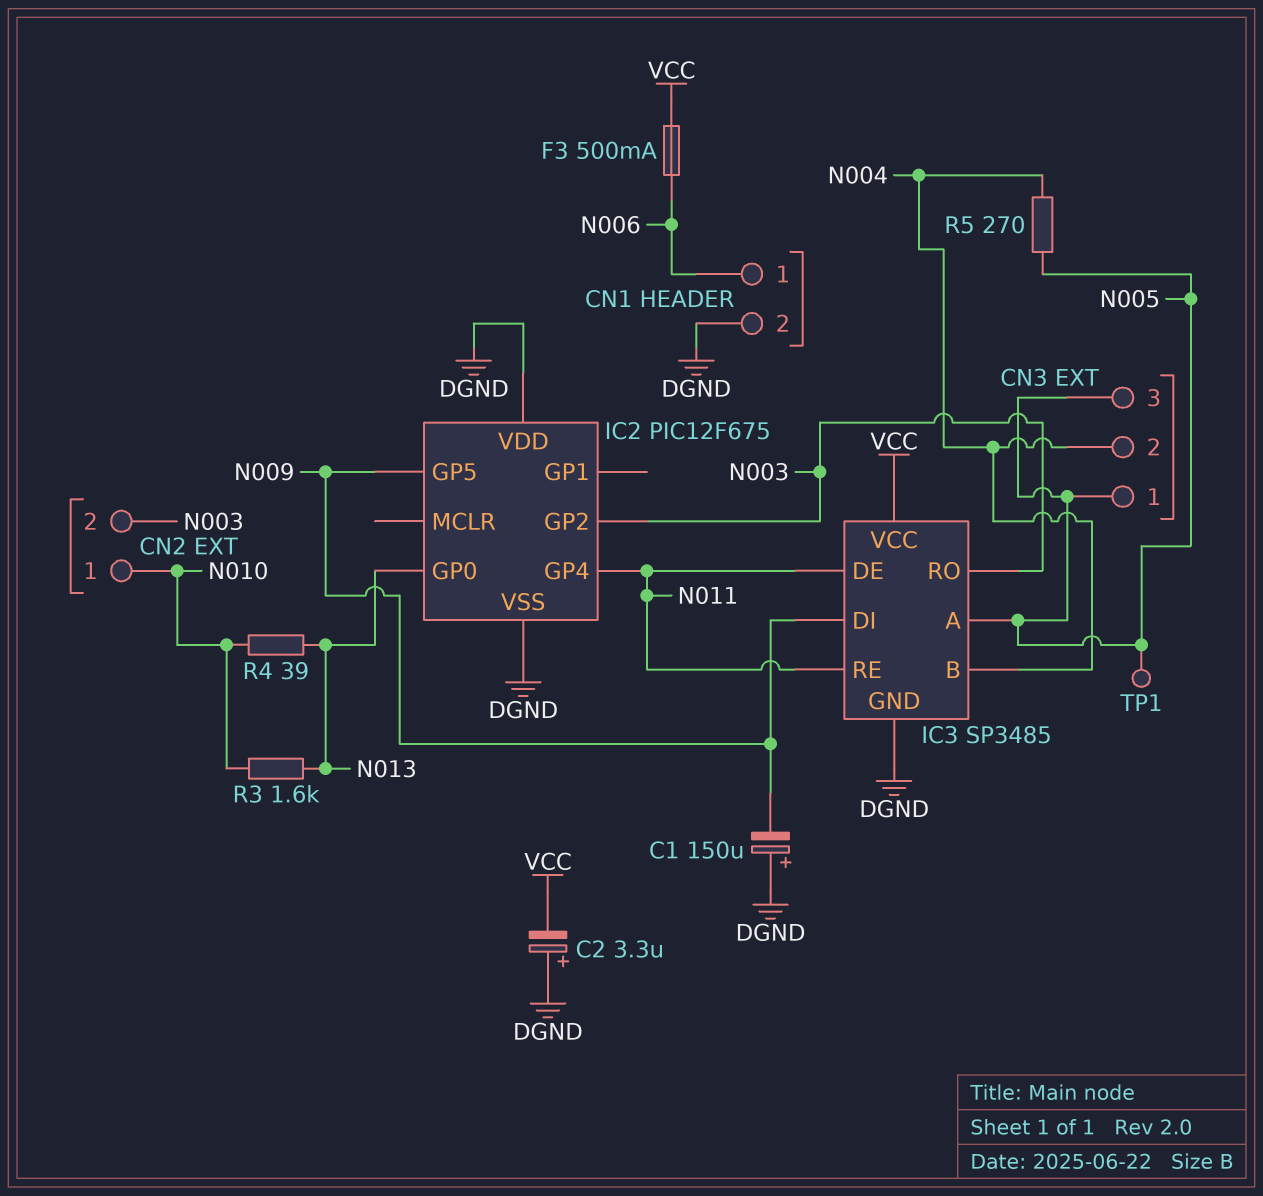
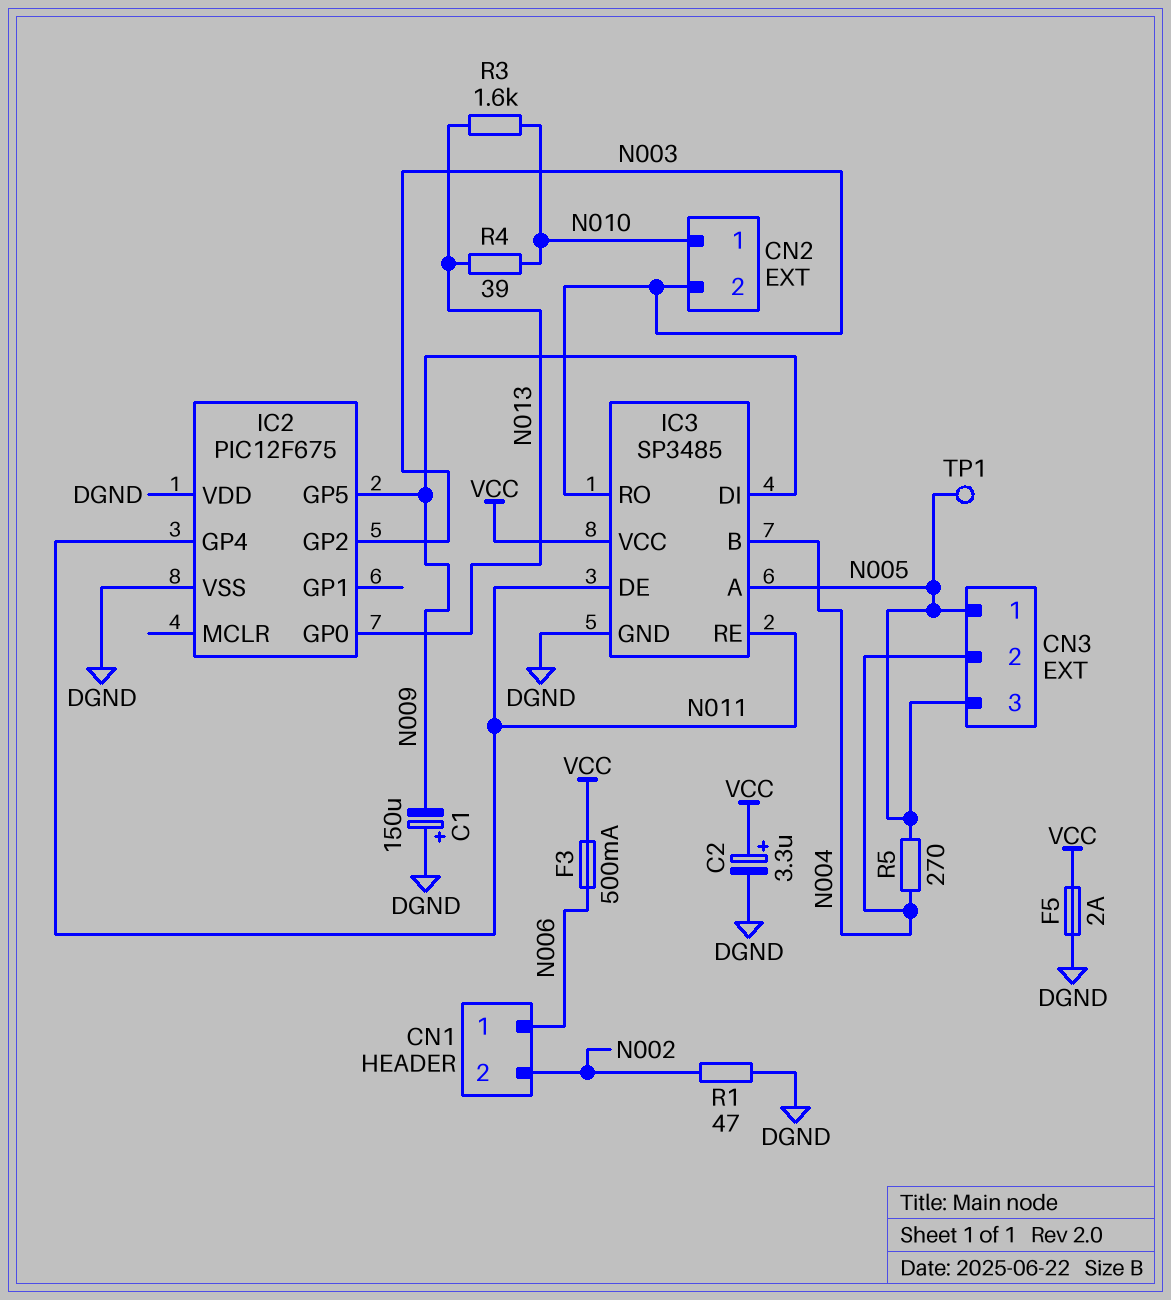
C2: 3.3uF (plus DGND, minus VCC) -> 3.3uF (plus VCC, minus DGND)
CN1 pin 2: DGND -> N002
F5: none -> 2A (DGND, VCC)
R1: none -> 47 (DGND, N002)

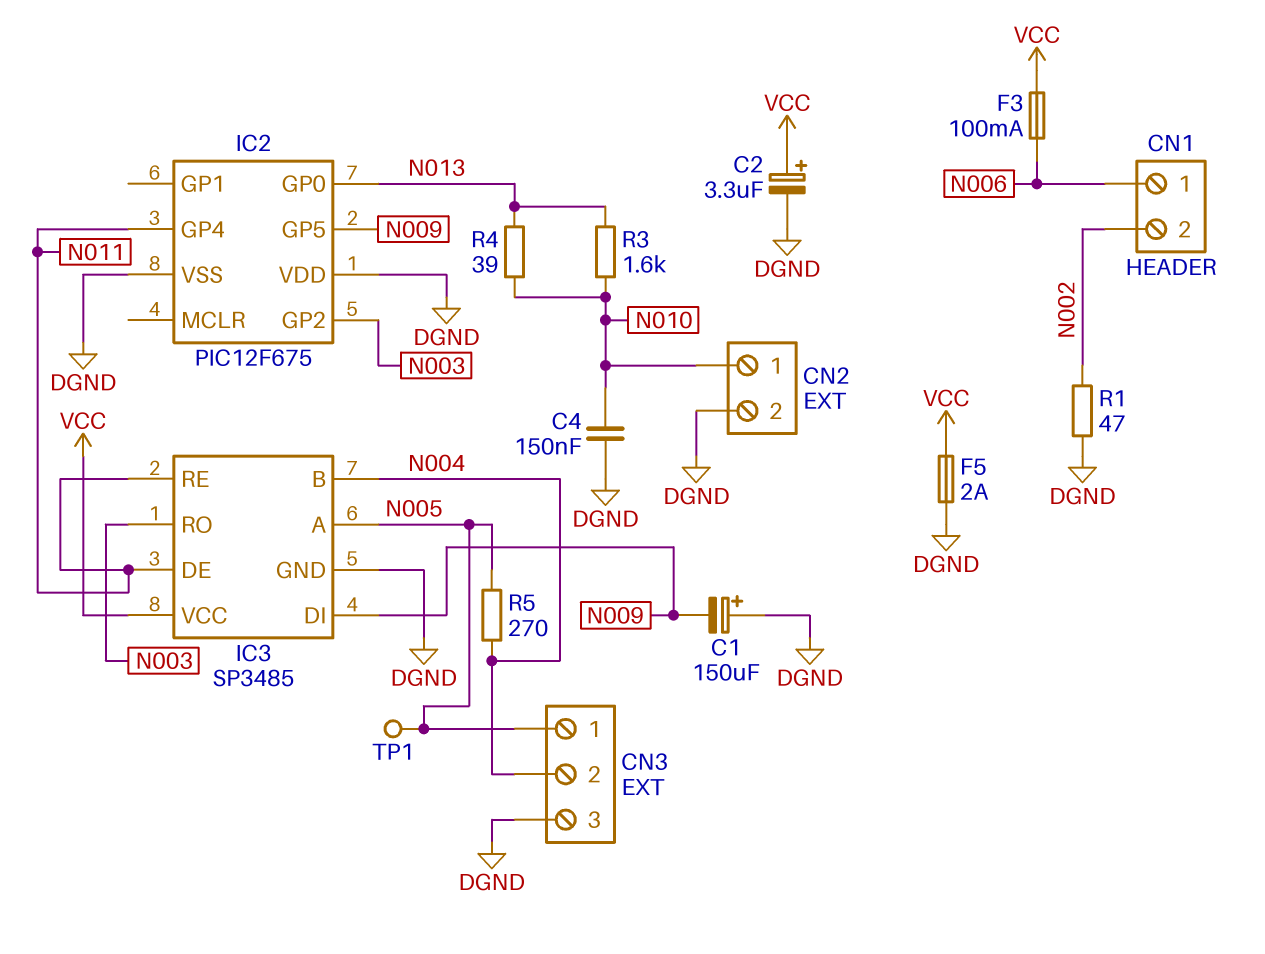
C4: none -> 150nF (DGND, N010)
CN2 pin 2: N003 -> DGND
CN3 pin 3: N005 -> DGND
F3: 500mA (N006, VCC) -> 100mA (N006, VCC)

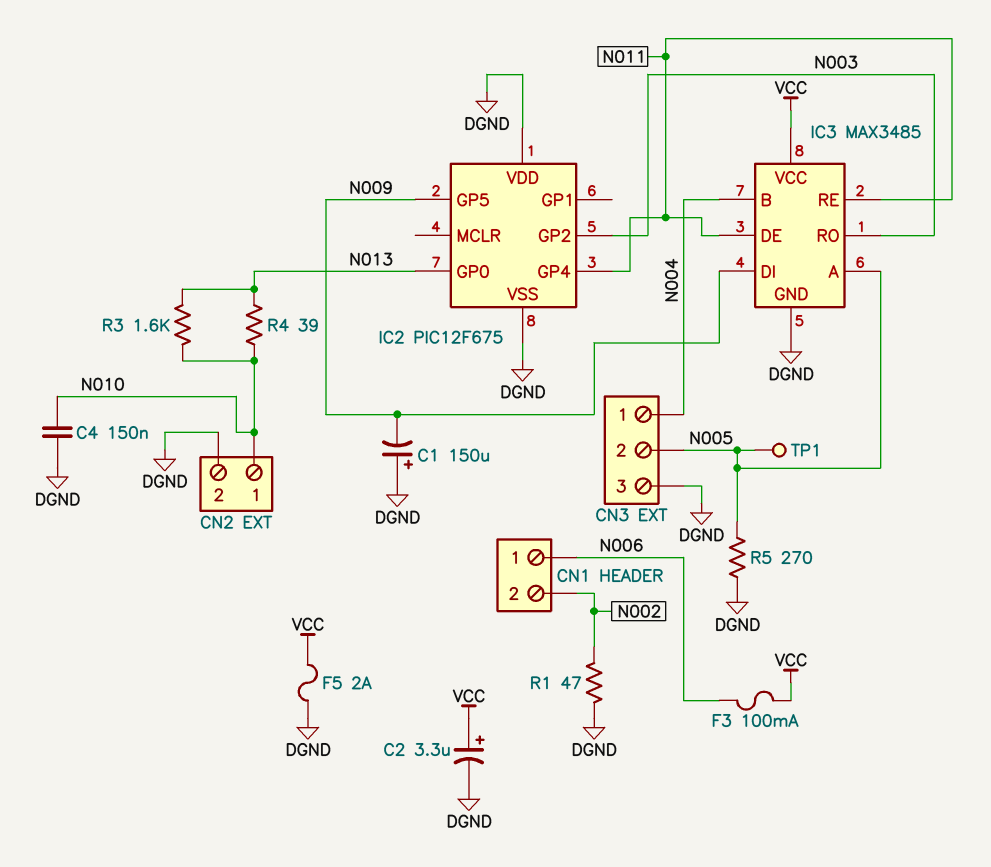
CN3 pin 1: N005 -> N004
CN3 pin 2: N004 -> N005
IC3: SP3485 -> MAX3485
R5: 270 (N004, N005) -> 270 (DGND, N005)

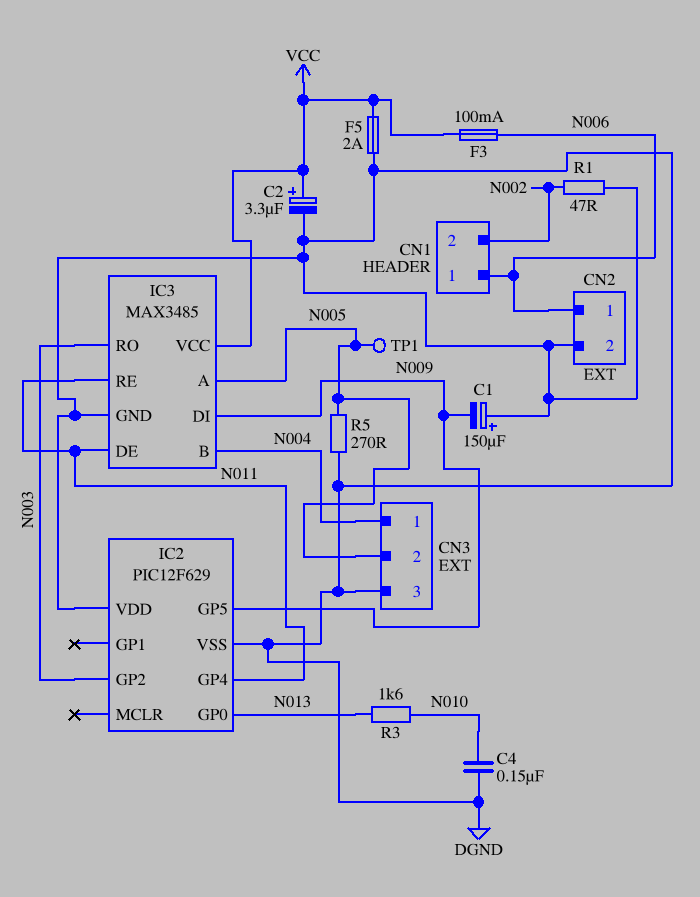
CN2 pin 1: N010 -> N006
IC2: PIC12F675 -> PIC12F629
R4: 39 (N010, N013) -> none

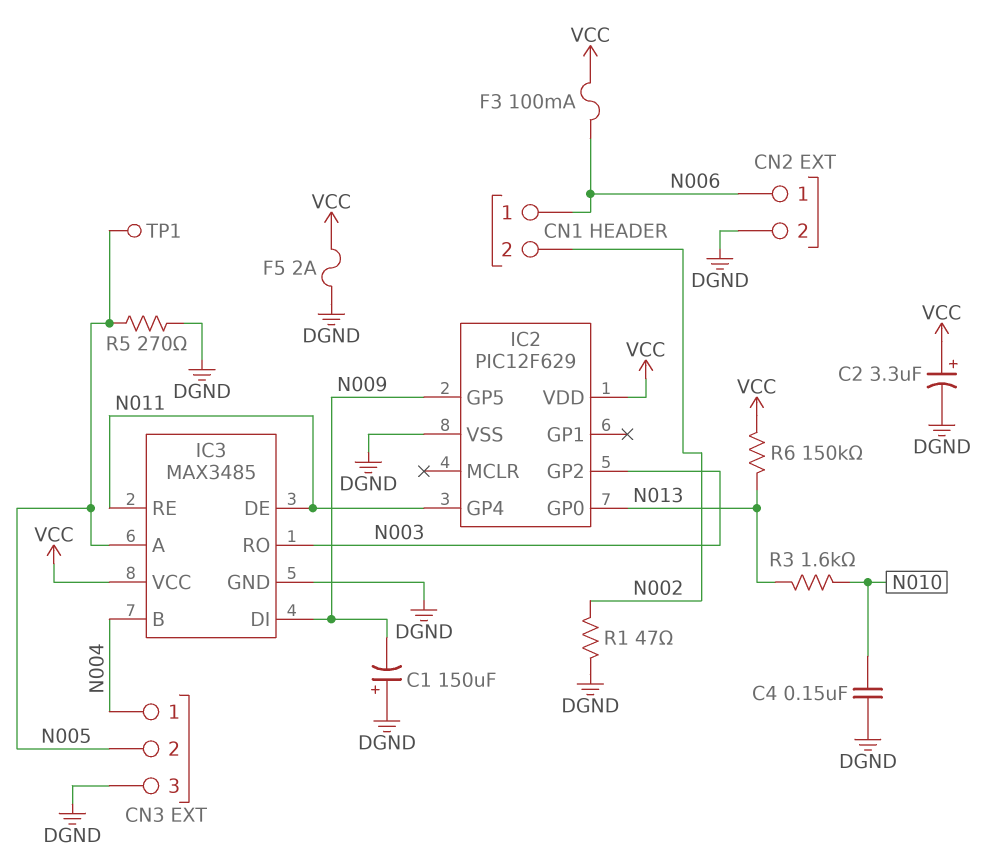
IC2 pin VDD: DGND -> VCC
R6: none -> 150k (N013, VCC)

